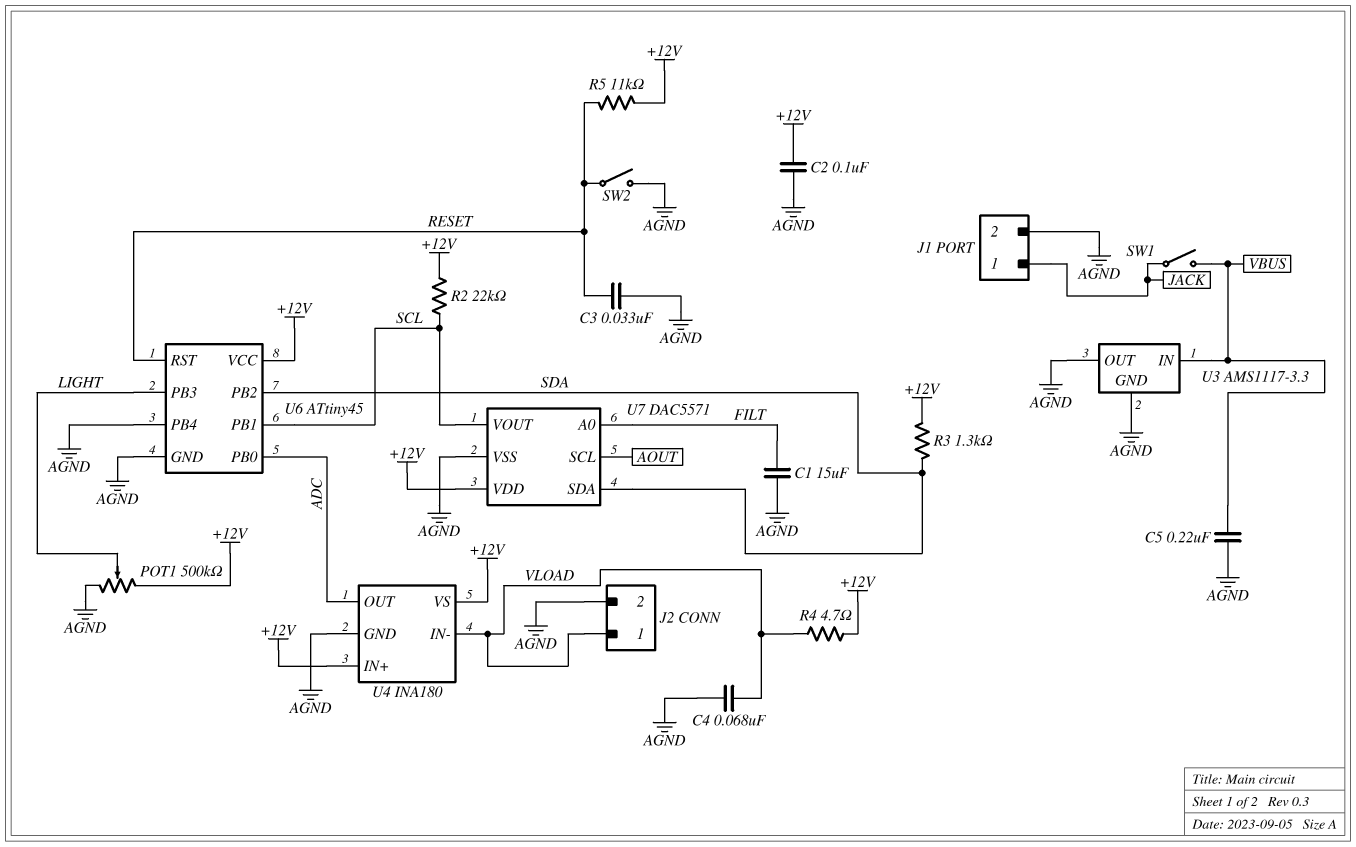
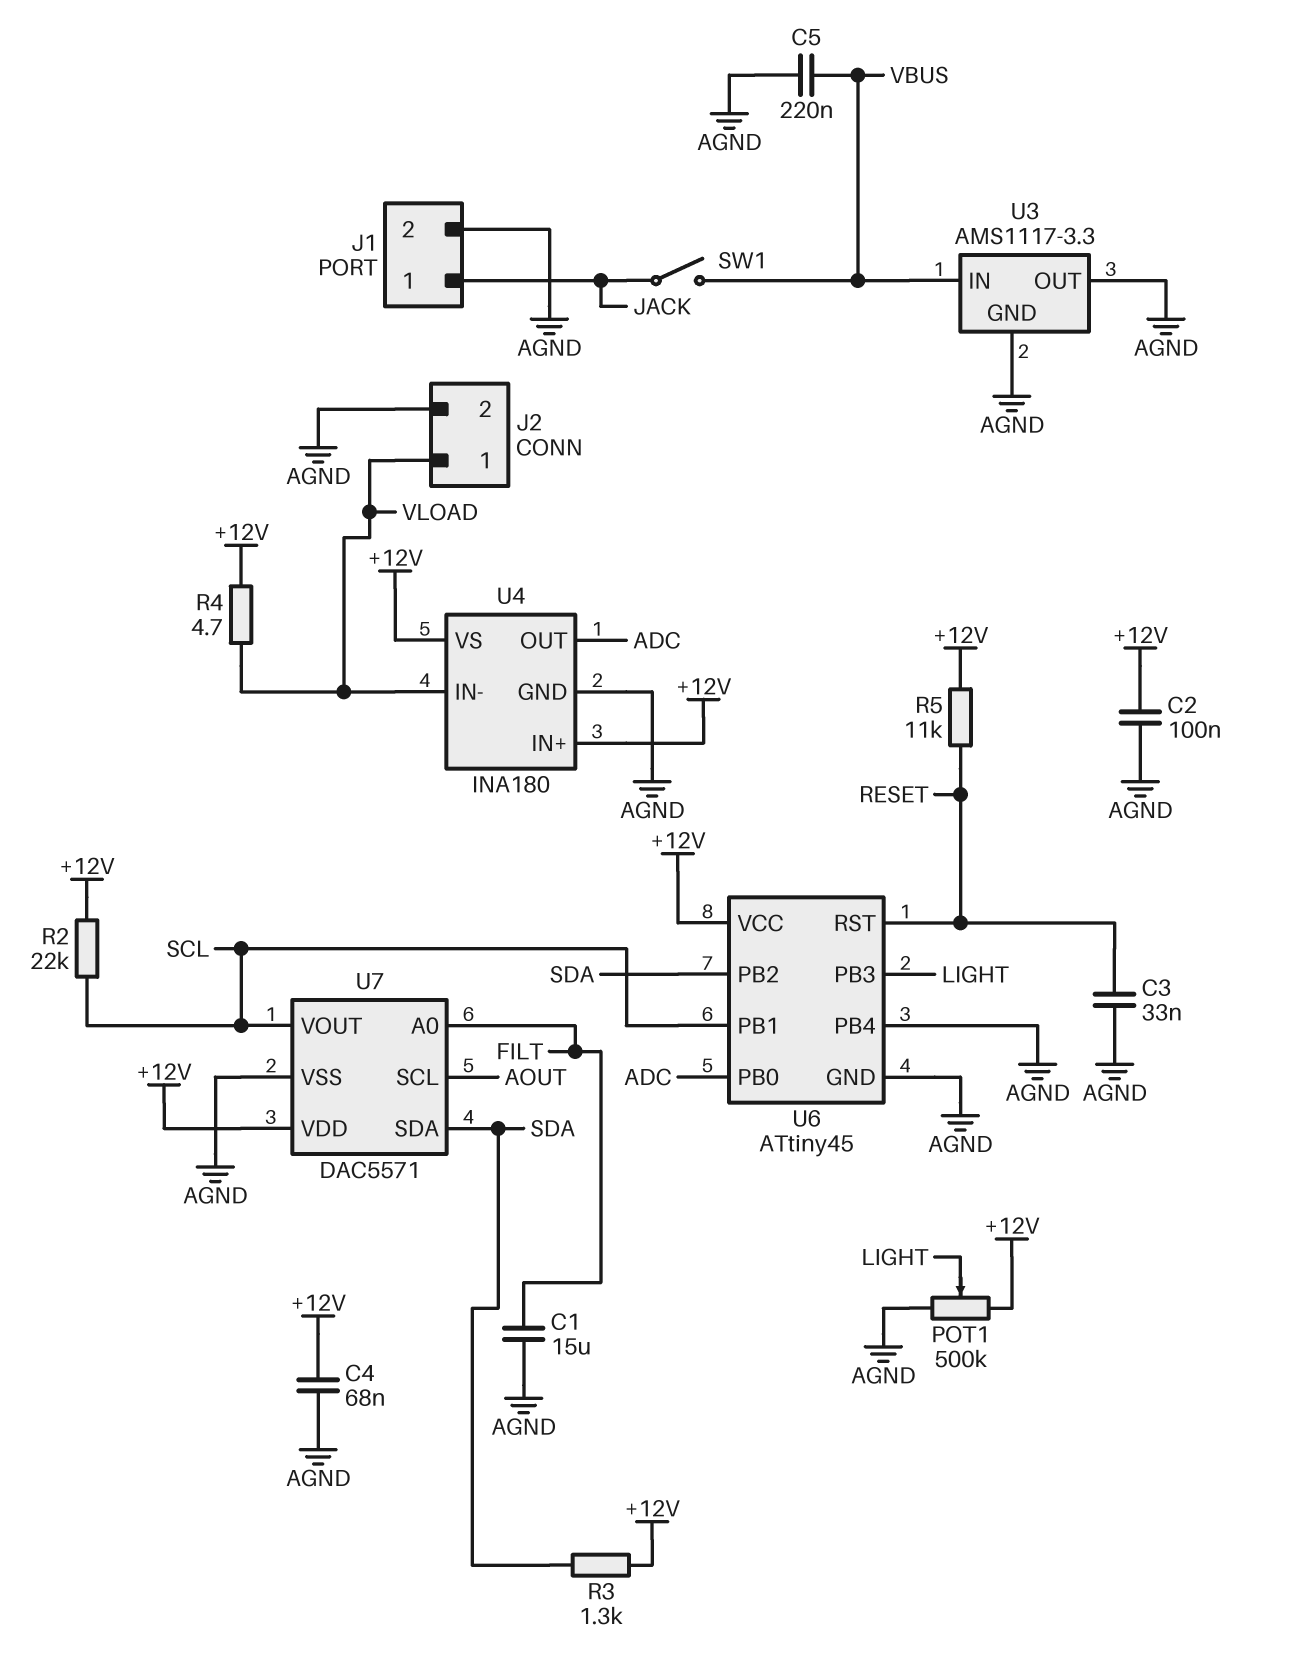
C4: 68nF (AGND, VLOAD) -> 68nF (+12V, AGND)
SW2: switch (AGND, RESET) -> none

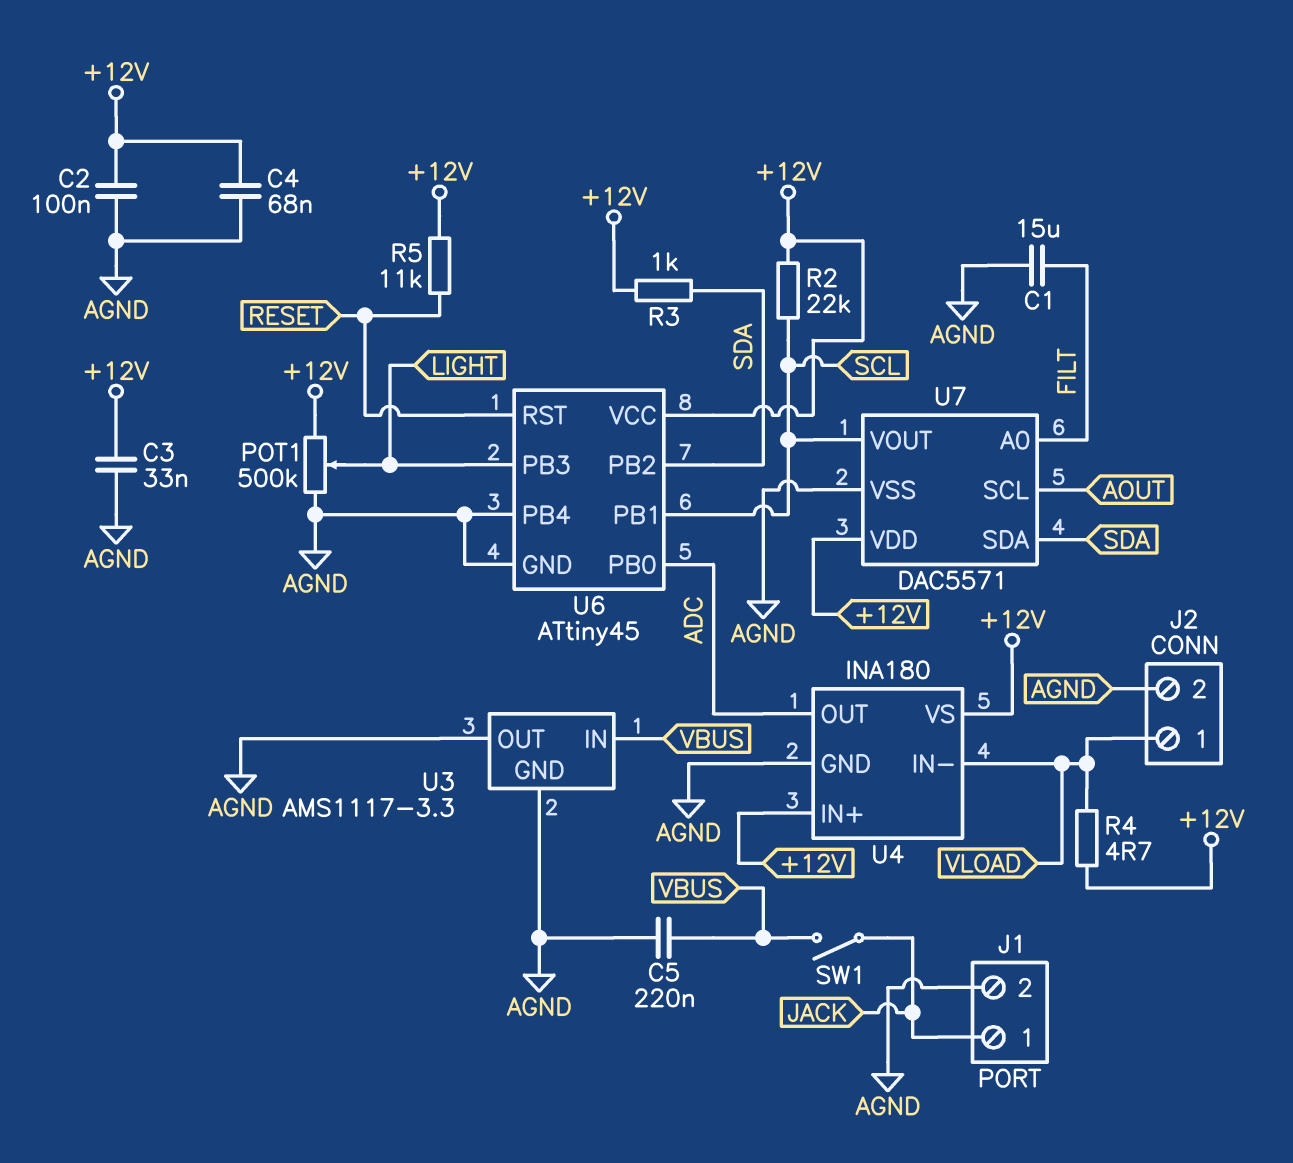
C3: 33nF (AGND, RESET) -> 33nF (+12V, AGND)
R3: 1.3k (+12V, SDA) -> 1k (+12V, SDA)

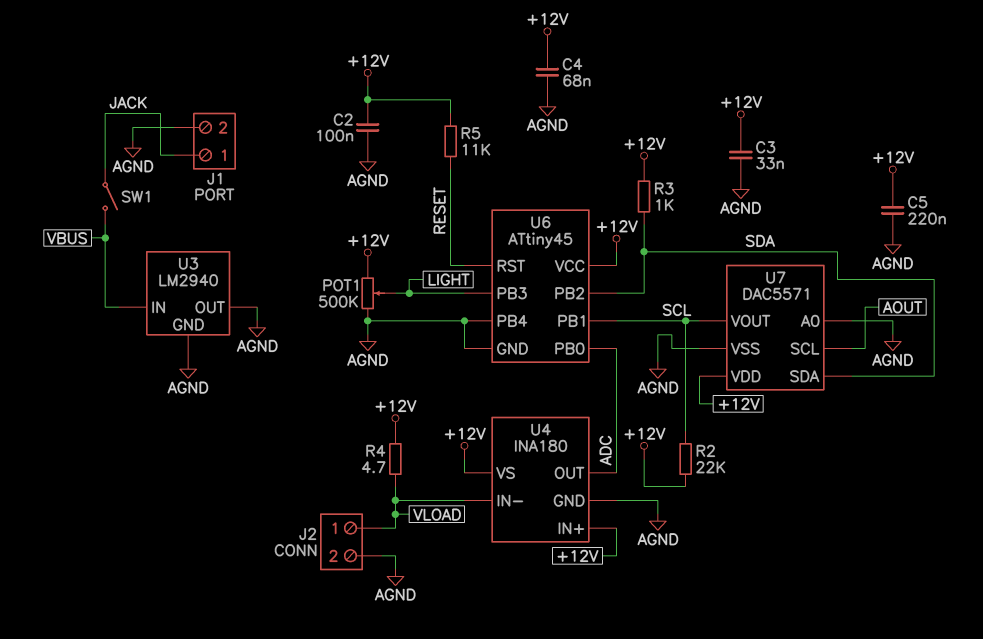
C1: 15uF (AGND, FILT) -> none
C5: 220nF (AGND, VBUS) -> 220nF (+12V, AGND)
U3: AMS1117-3.3 -> LM2940
U7 pin A0: FILT -> AGND

